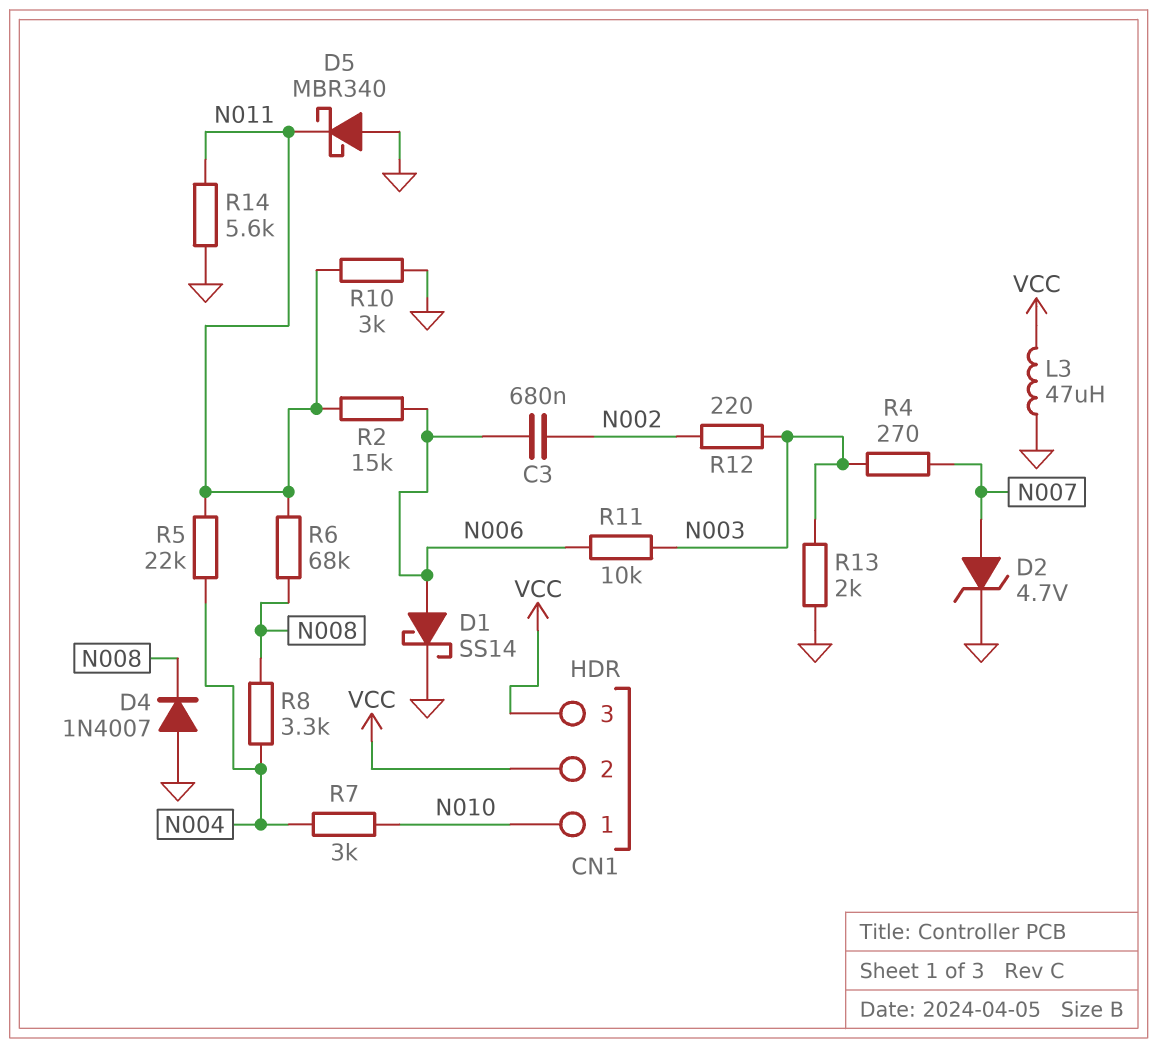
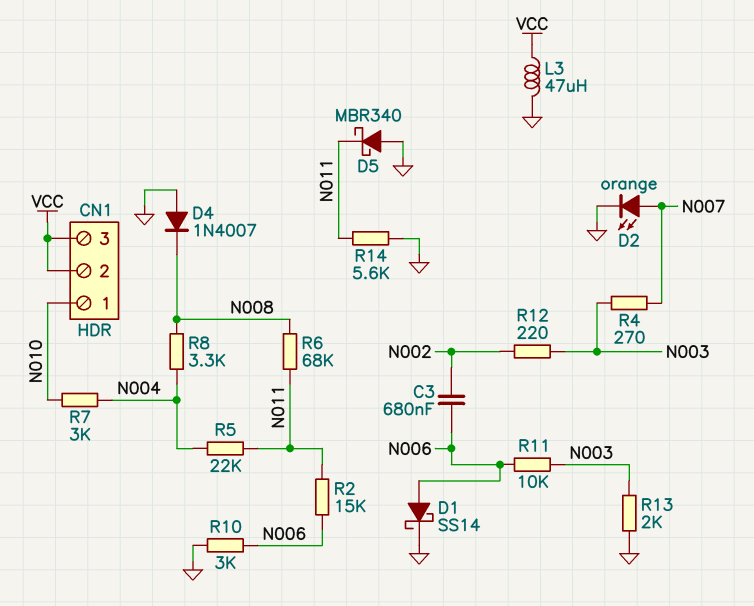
D2: zener 4.7V (A N007, K GND) -> LED orange (A N007, K GND)
R10: 3k (GND, N011) -> 3k (GND, N006)

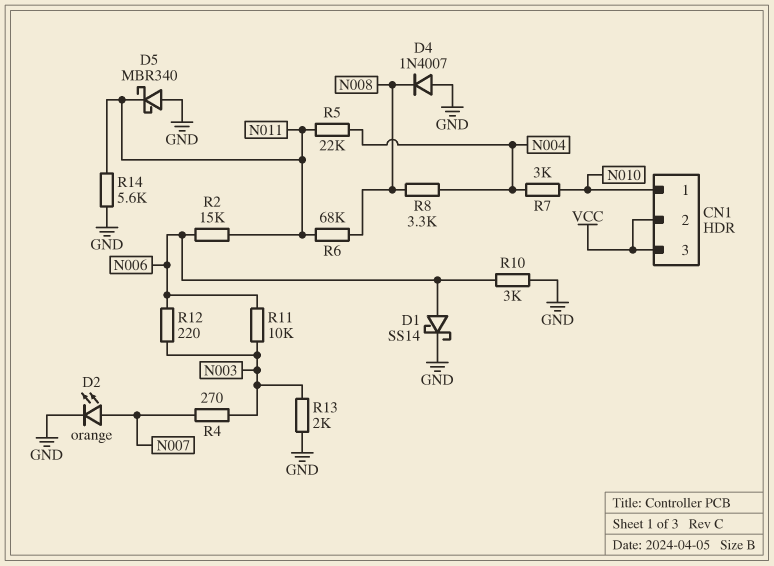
C3: 680nF (N002, N006) -> none
L3: 47uH (GND, VCC) -> none
R12: 220 (N002, N003) -> 220 (N003, N006)

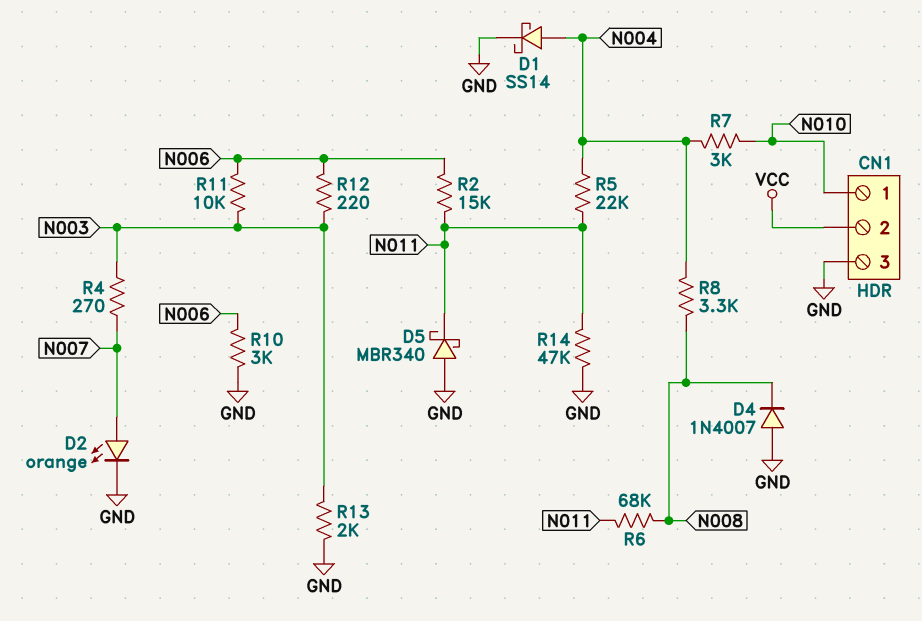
CN1 pin 3: VCC -> GND
D1: schottky SS14 (A N006, K GND) -> schottky SS14 (A N004, K GND)
R14: 5.6k (GND, N011) -> 47k (GND, N011)

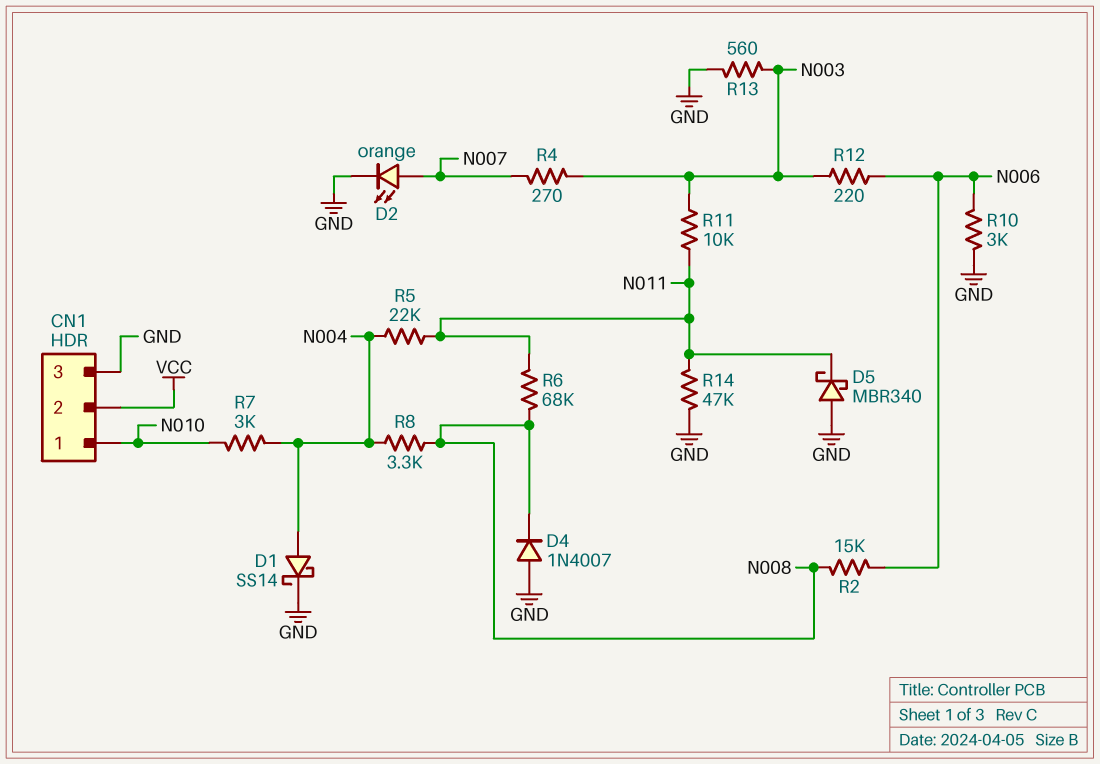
R2: 15k (N006, N011) -> 15k (N006, N008)
R11: 10k (N003, N006) -> 10k (N003, N011)
R13: 2k (GND, N003) -> 560 (GND, N003)

